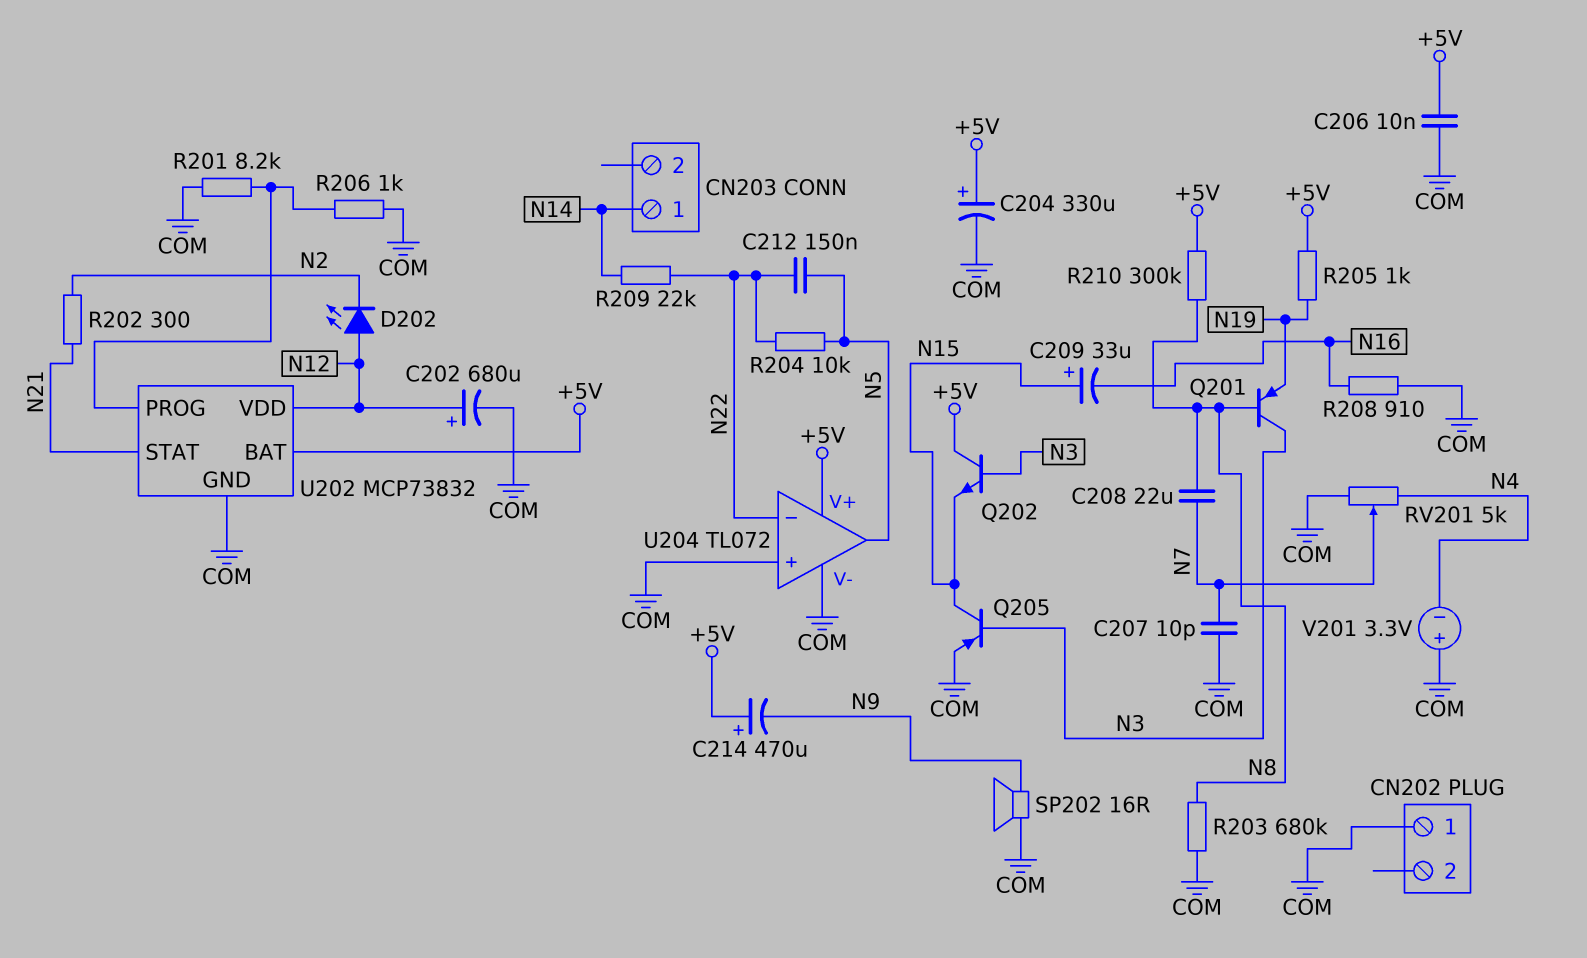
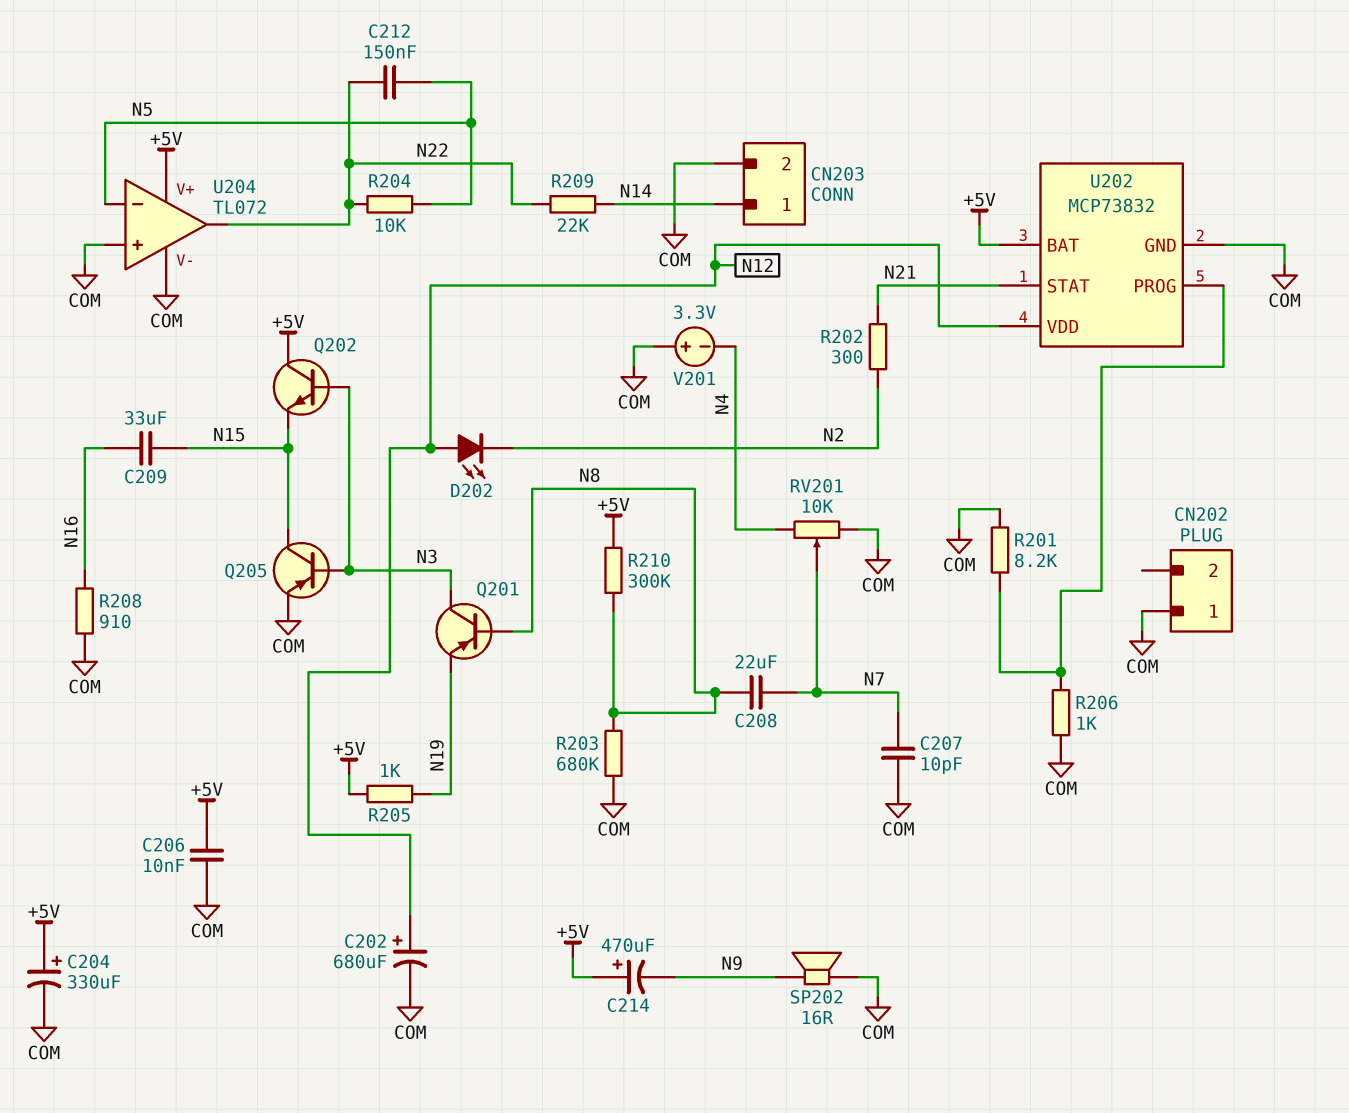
C209: 33uF (plus N15, minus N16) -> 33uF (N15, N16)
CN203 pin 2: none -> COM
RV201: 5k (COM, N4, wiper N7) -> 10k (COM, N4, wiper N7)
U204 pin in-: N22 -> N5
U204 pin out: N5 -> N22

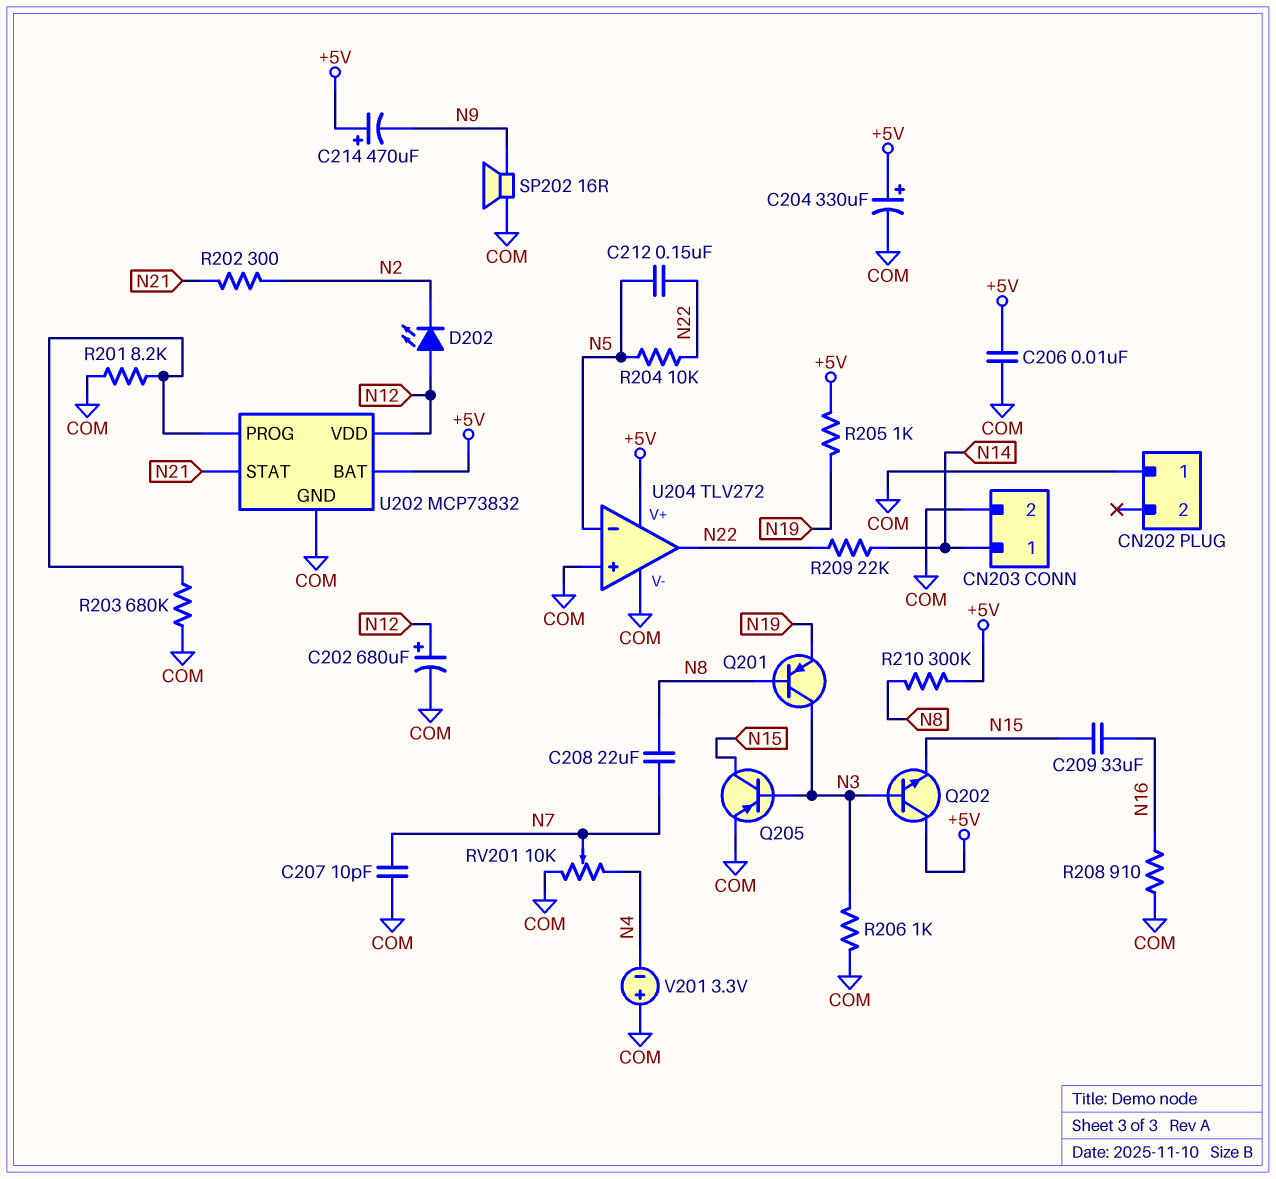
R203: 680k (COM, N8) -> 680k (COM, U202/PROG)
R206: 1k (COM, U202/PROG) -> 1k (COM, N3)
U204: TL072 -> TLV272

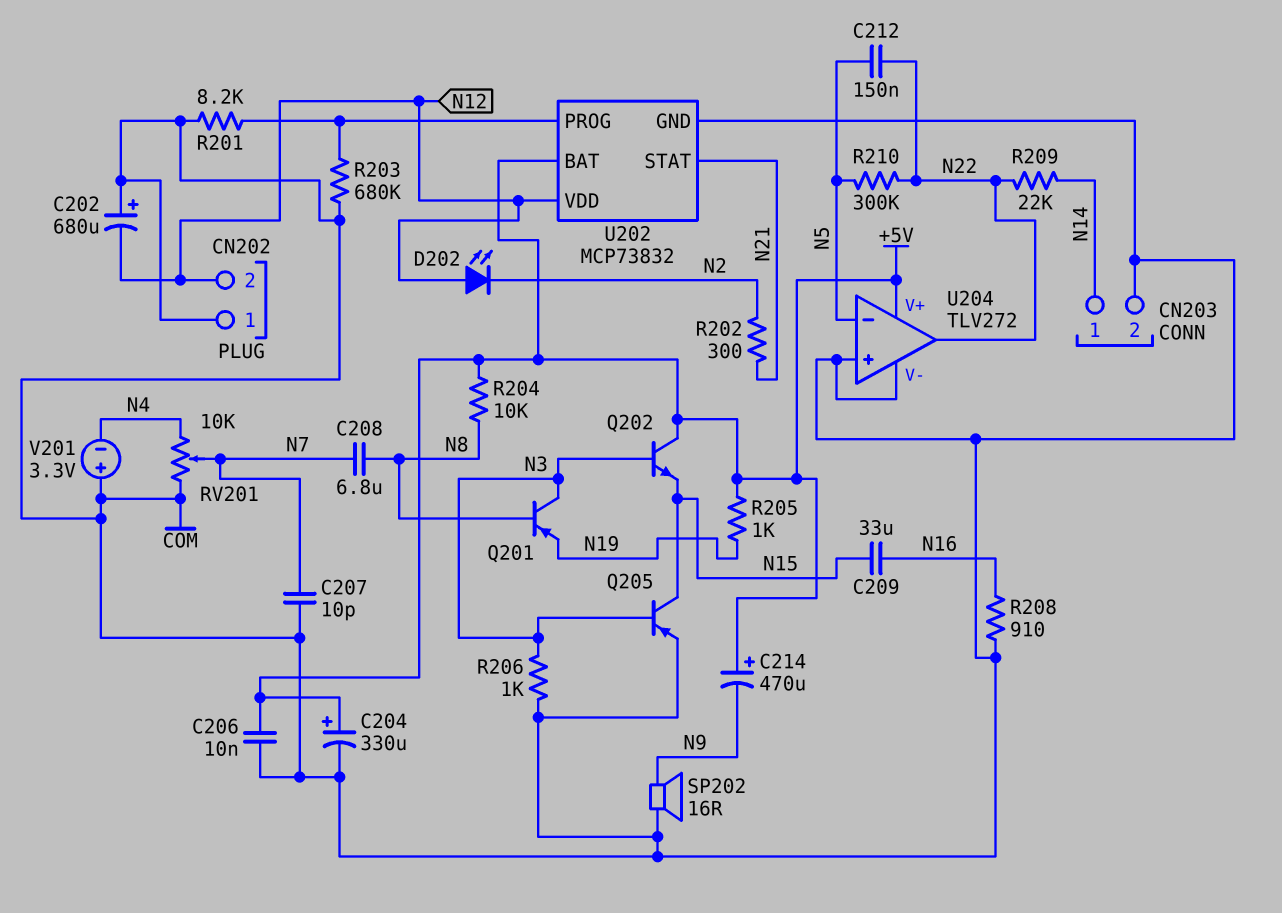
C202: 680uF (plus N12, minus COM) -> 680uF (plus COM, minus N12)
C208: 22uF (N7, N8) -> 6.8uF (N7, N8)
CN202 pin 2: none -> N12
R204: 10k (N5, N22) -> 10k (+5V, N8)
R210: 300k (+5V, N8) -> 300k (N5, N22)

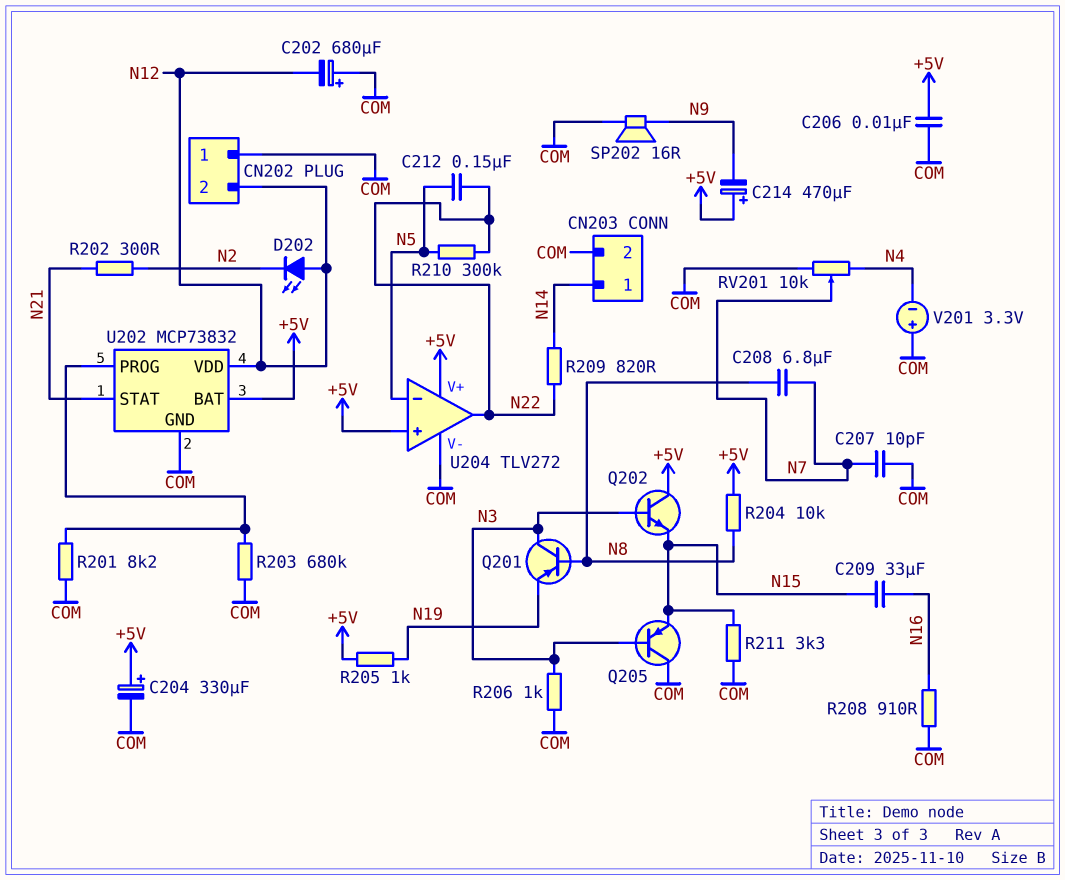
Q205: PNP (B N3, C N15, E COM) -> PNP (B N3, C COM, E N15)
R209: 22k (N14, N22) -> 820 (N14, N22)
R211: none -> 3.3k (COM, N15)
U204 pin in+: COM -> +5V

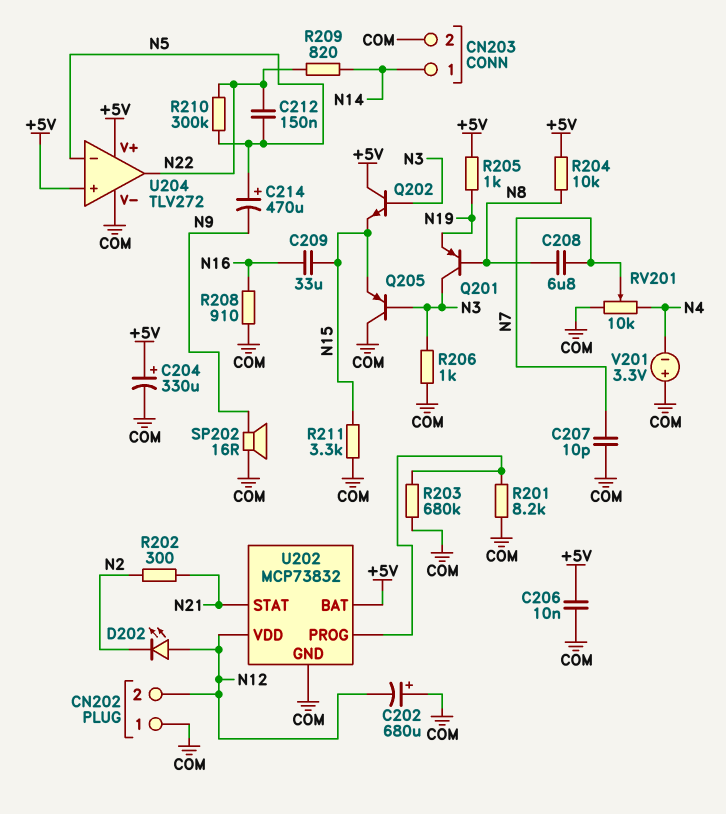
C214: 470uF (plus +5V, minus N9) -> 470uF (plus N5, minus N9)

